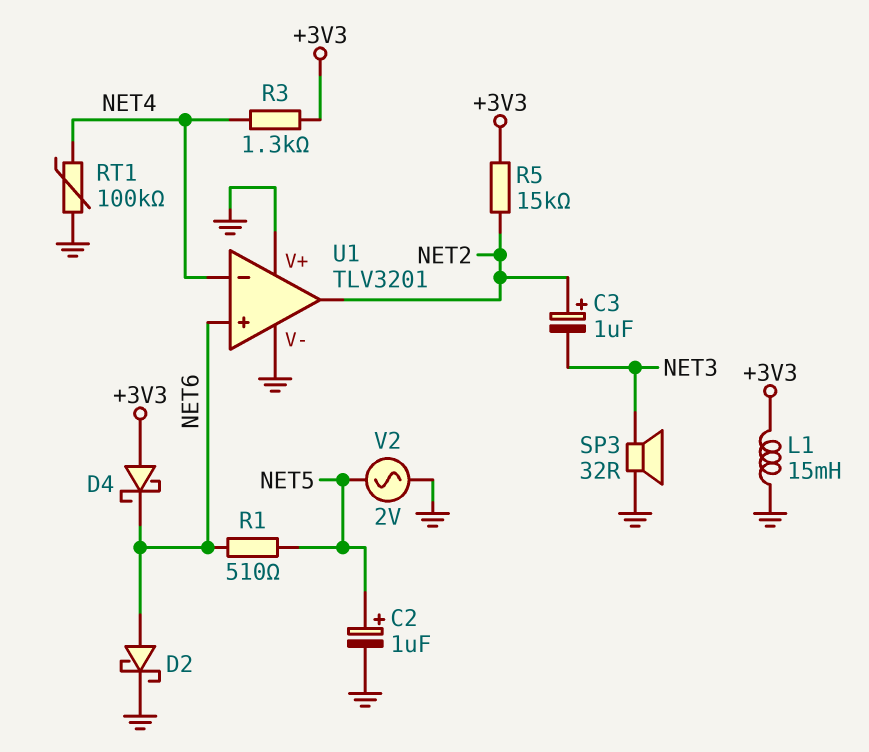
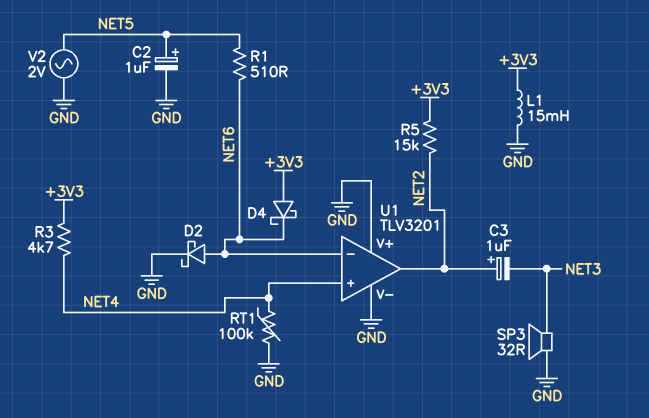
R3: 1.3k (+3V3, NET4) -> 4.7k (+3V3, NET4)
U1 pin in+: NET6 -> NET4
U1 pin in-: NET4 -> NET6

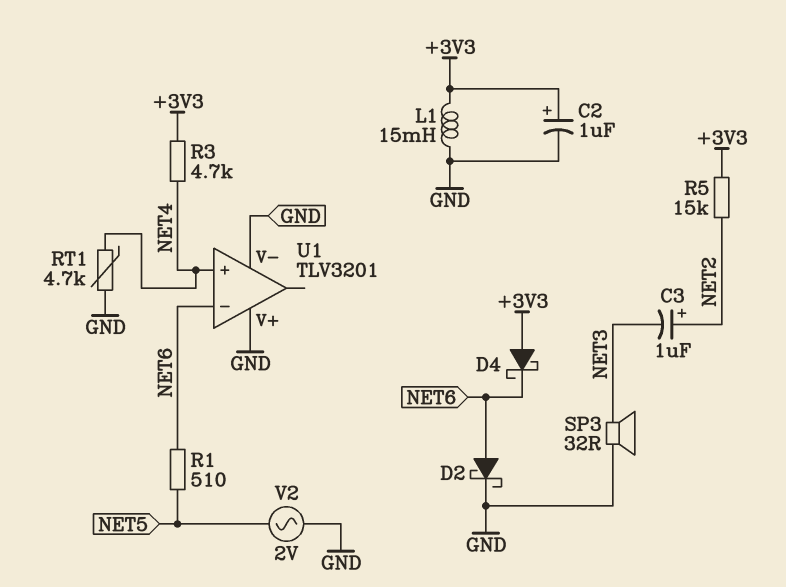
C2: 1uF (plus NET5, minus GND) -> 1uF (plus +3V3, minus GND)
RT1: 100k (GND, NET4) -> 4.7k (GND, NET4)
U1 pin out: NET2 -> none

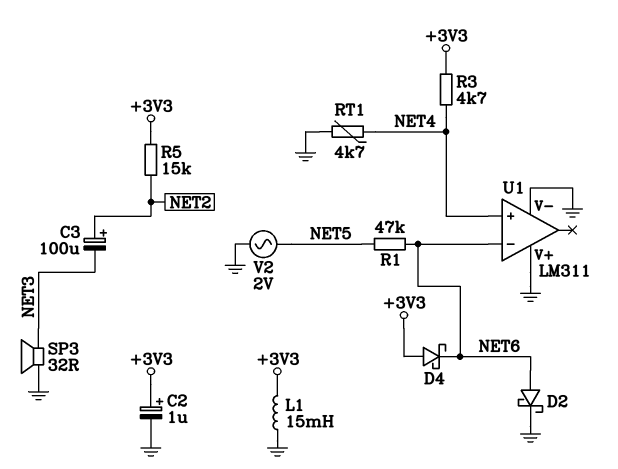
C3: 1uF (plus NET2, minus NET3) -> 100uF (plus NET2, minus NET3)
R1: 510 (NET5, NET6) -> 47k (NET5, NET6)
U1: TLV3201 -> LM311

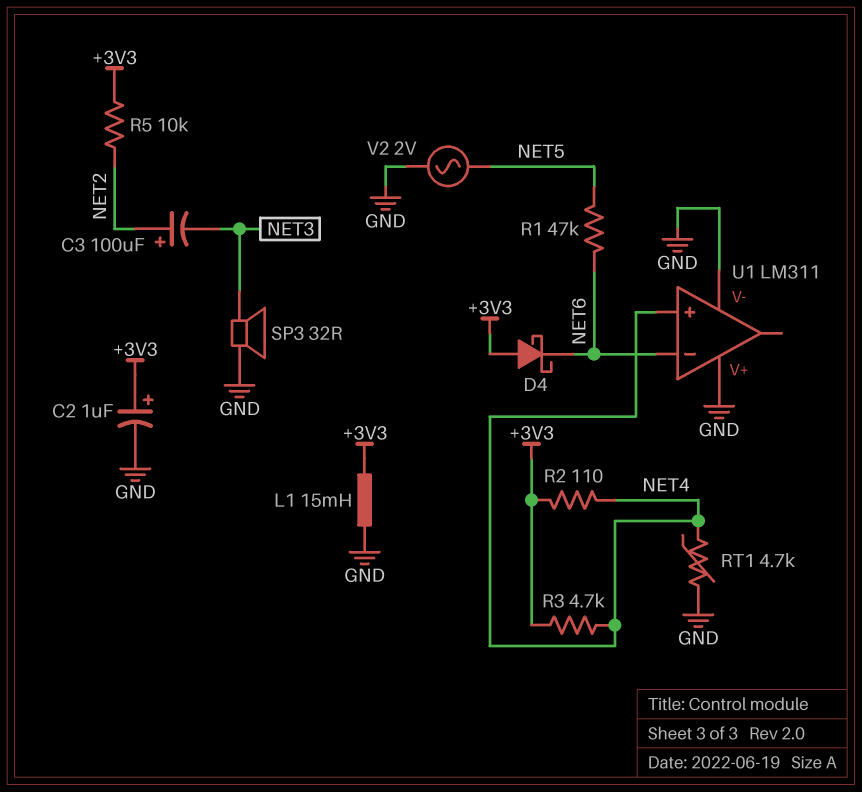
D2: schottky (A NET6, K GND) -> none
R2: none -> 110 (+3V3, NET4)
R5: 15k (+3V3, NET2) -> 10k (+3V3, NET2)

